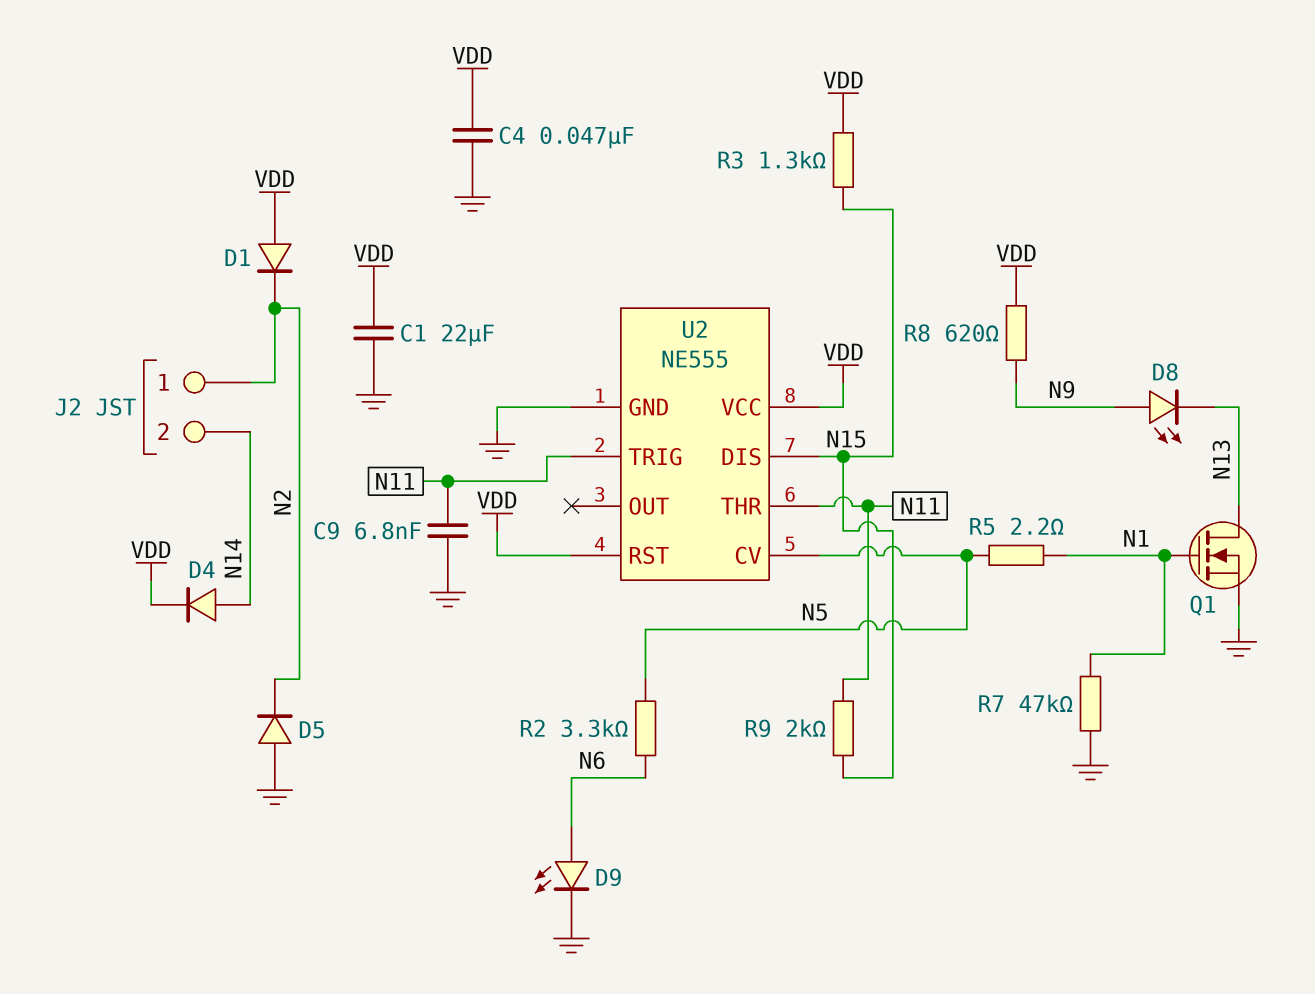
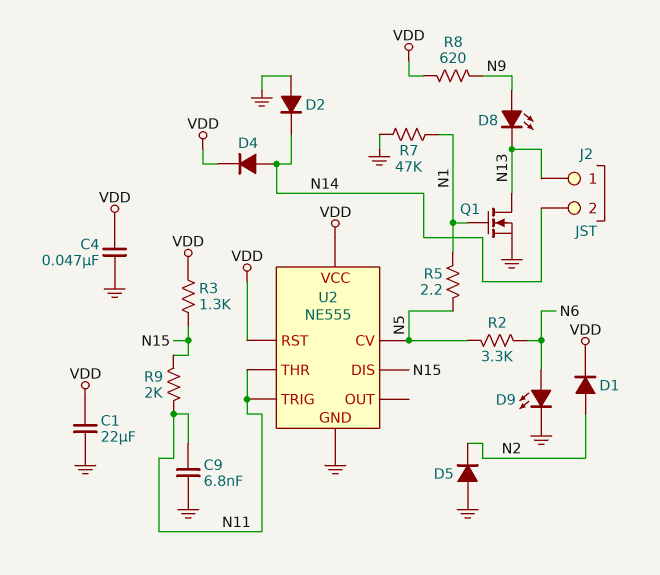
D1: diode (A VDD, K N2) -> diode (A N2, K VDD)
D2: none -> diode (A GND, K N14)
J2 pin 1: N2 -> N13

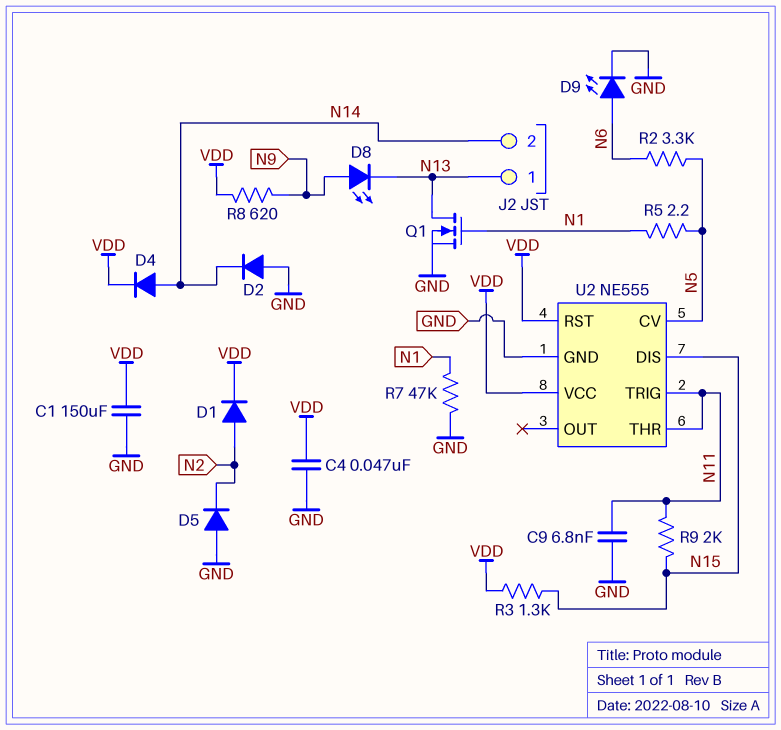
C1: 22uF (GND, VDD) -> 150uF (GND, VDD)

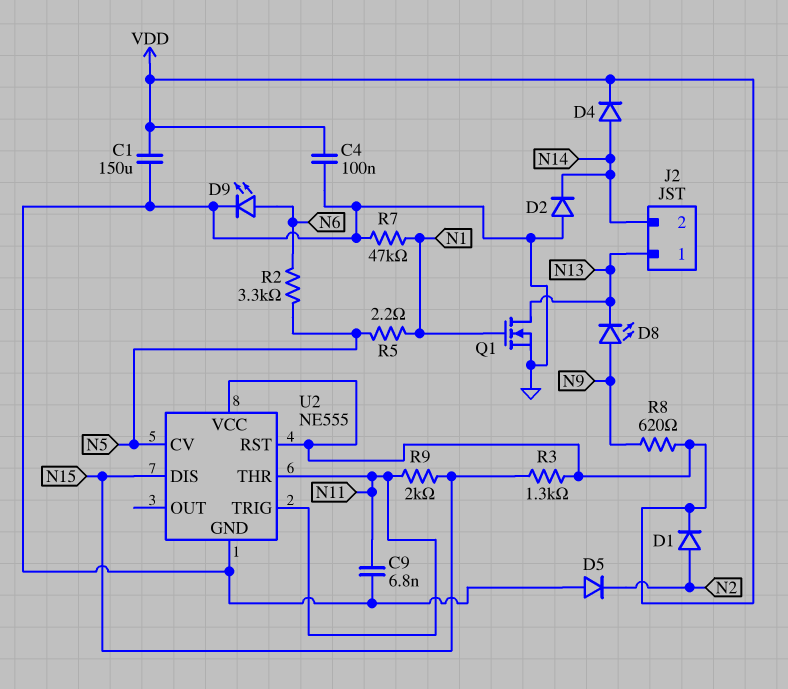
C4: 47nF (GND, VDD) -> 100nF (GND, VDD)

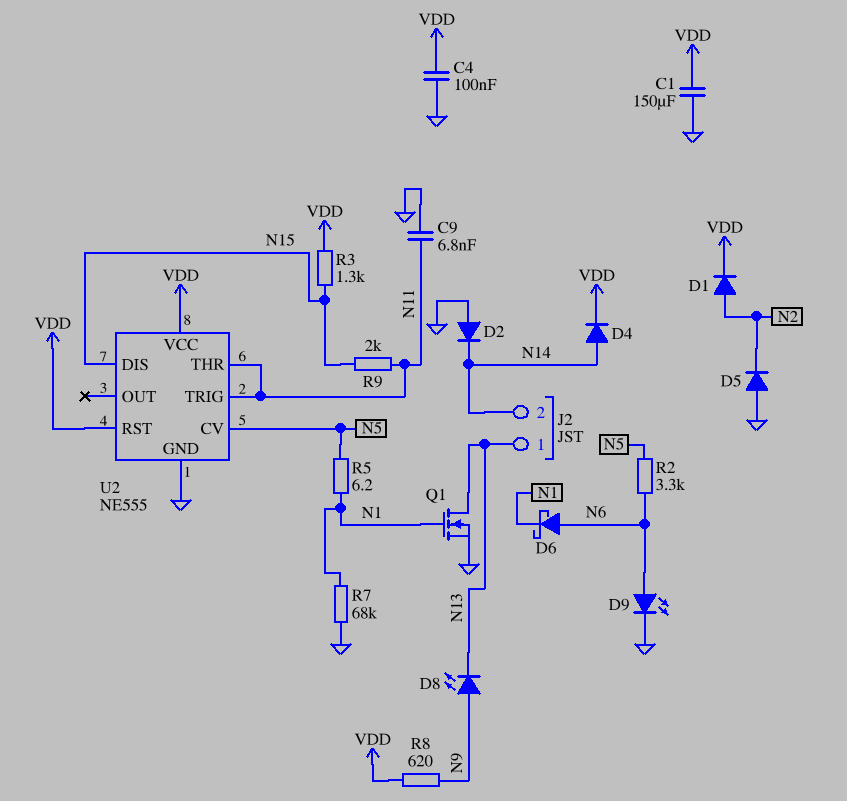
D6: none -> schottky (A N6, K N1)
R5: 2.2 (N1, N5) -> 6.2 (N1, N5)
R7: 47k (GND, N1) -> 68k (GND, N1)

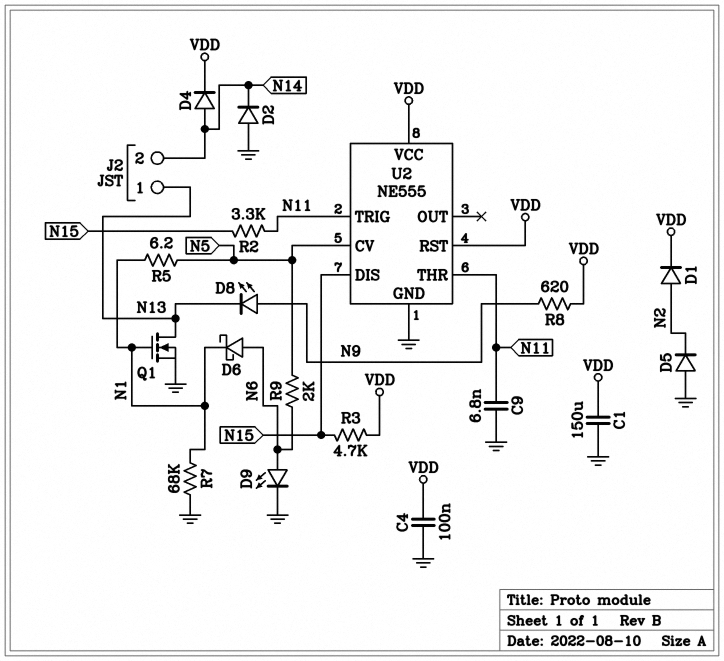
R2: 3.3k (N5, N6) -> 3.3k (N11, N15)
R3: 1.3k (N15, VDD) -> 4.7k (N15, VDD)
R9: 2k (N11, N15) -> 2k (N5, N6)

